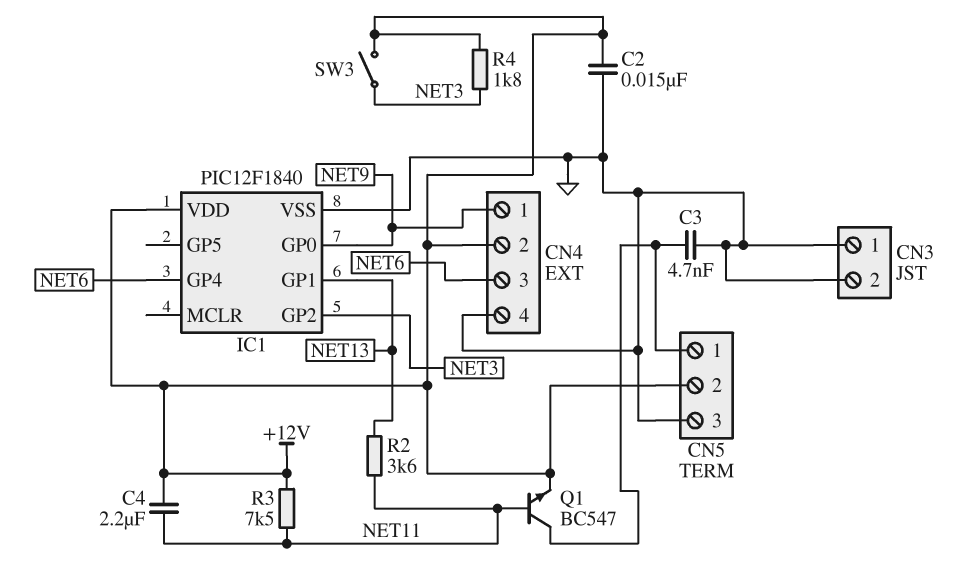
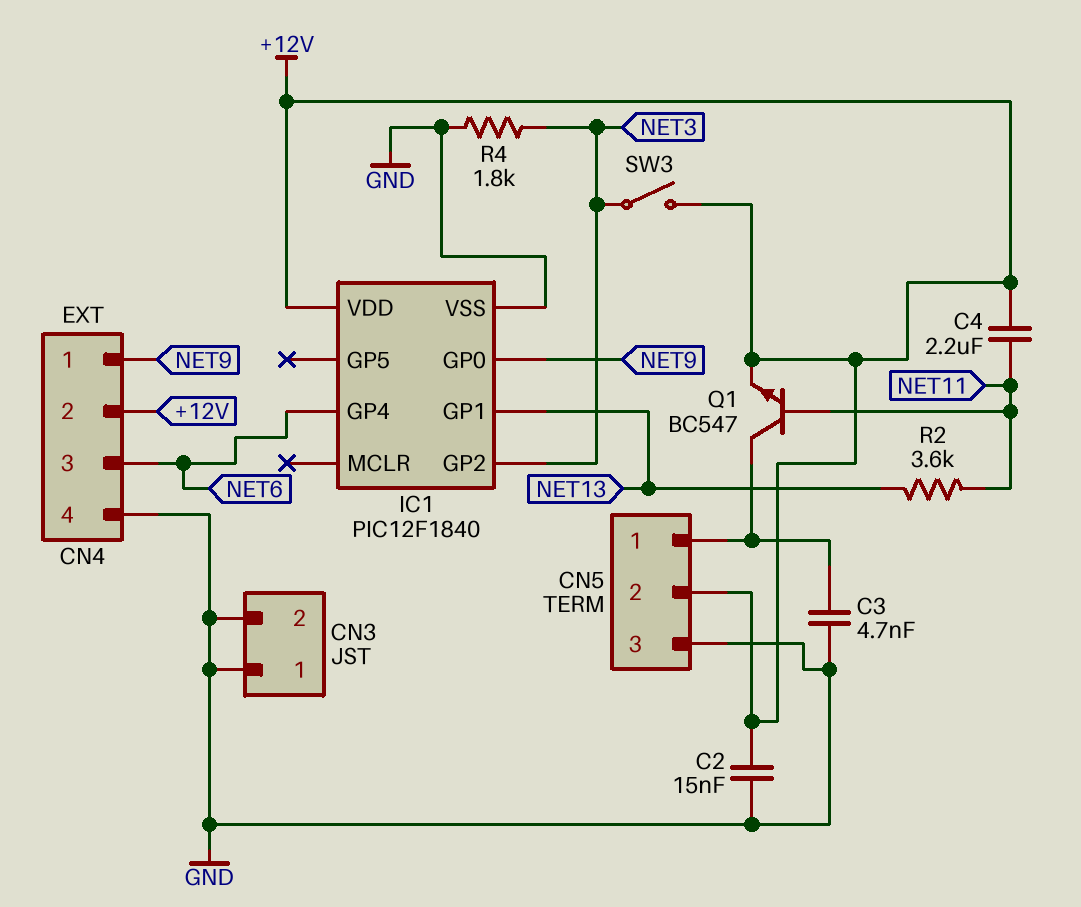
R3: 7.5k (+12V, NET11) -> none
R4: 1.8k (+12V, NET3) -> 1.8k (GND, NET3)

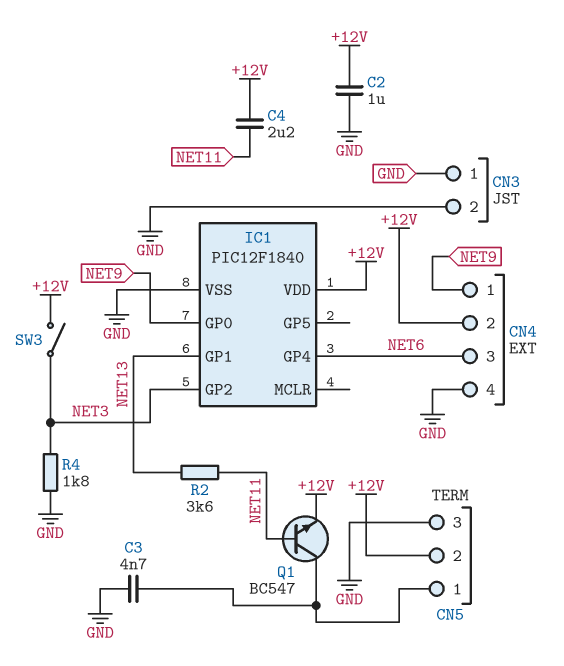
C2: 15nF (+12V, GND) -> 1uF (+12V, GND)

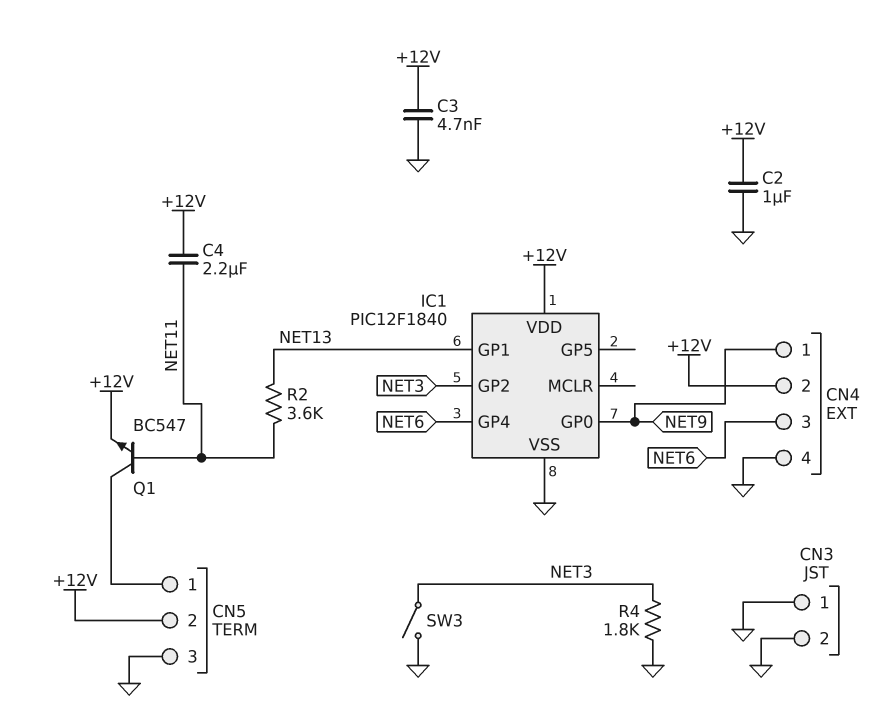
C3: 4.7nF (CN5/1, GND) -> 4.7nF (+12V, GND)
SW3: switch (+12V, NET3) -> switch (GND, NET3)

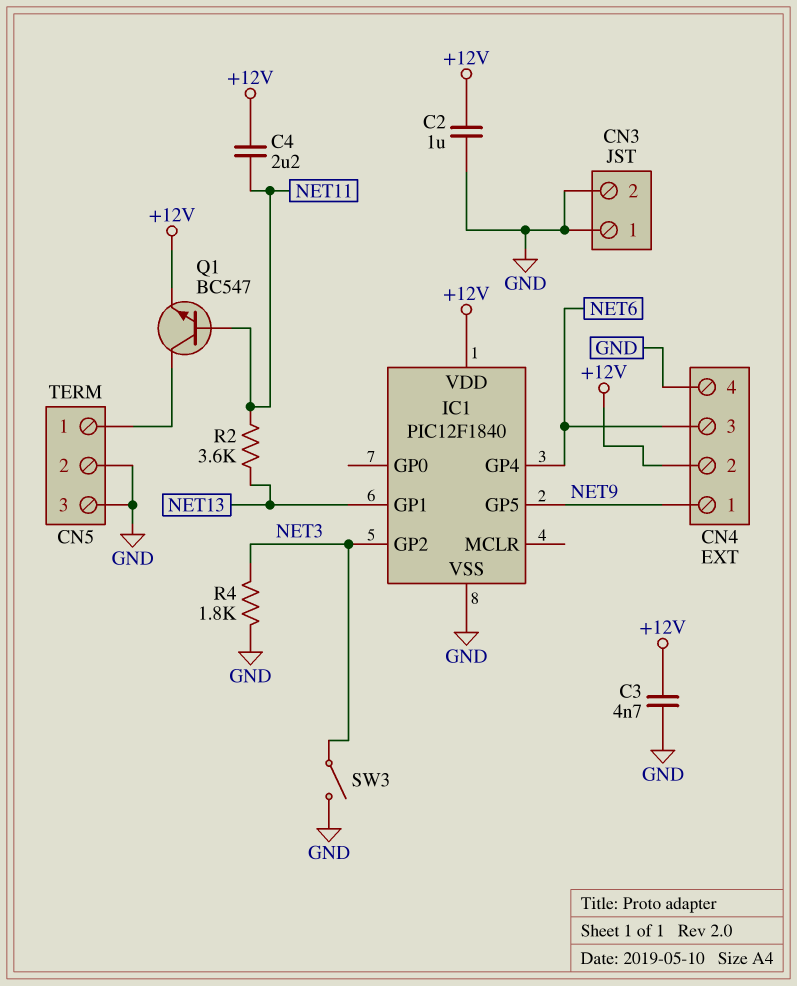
CN5 pin 2: +12V -> GND
IC1 pin GP0: NET9 -> none
IC1 pin GP5: none -> NET9

